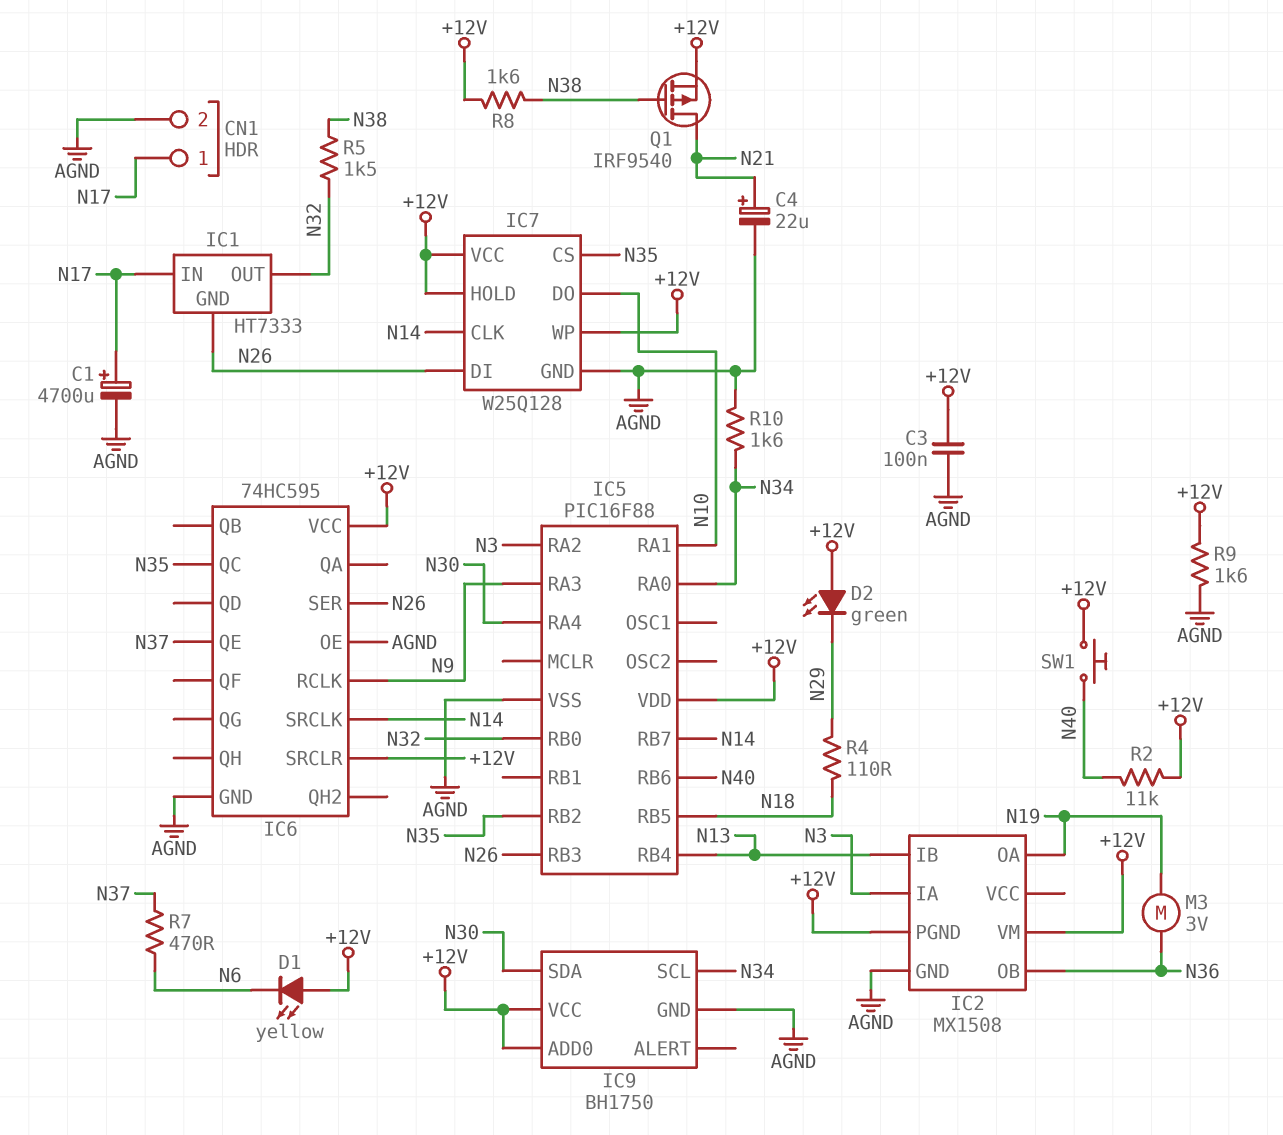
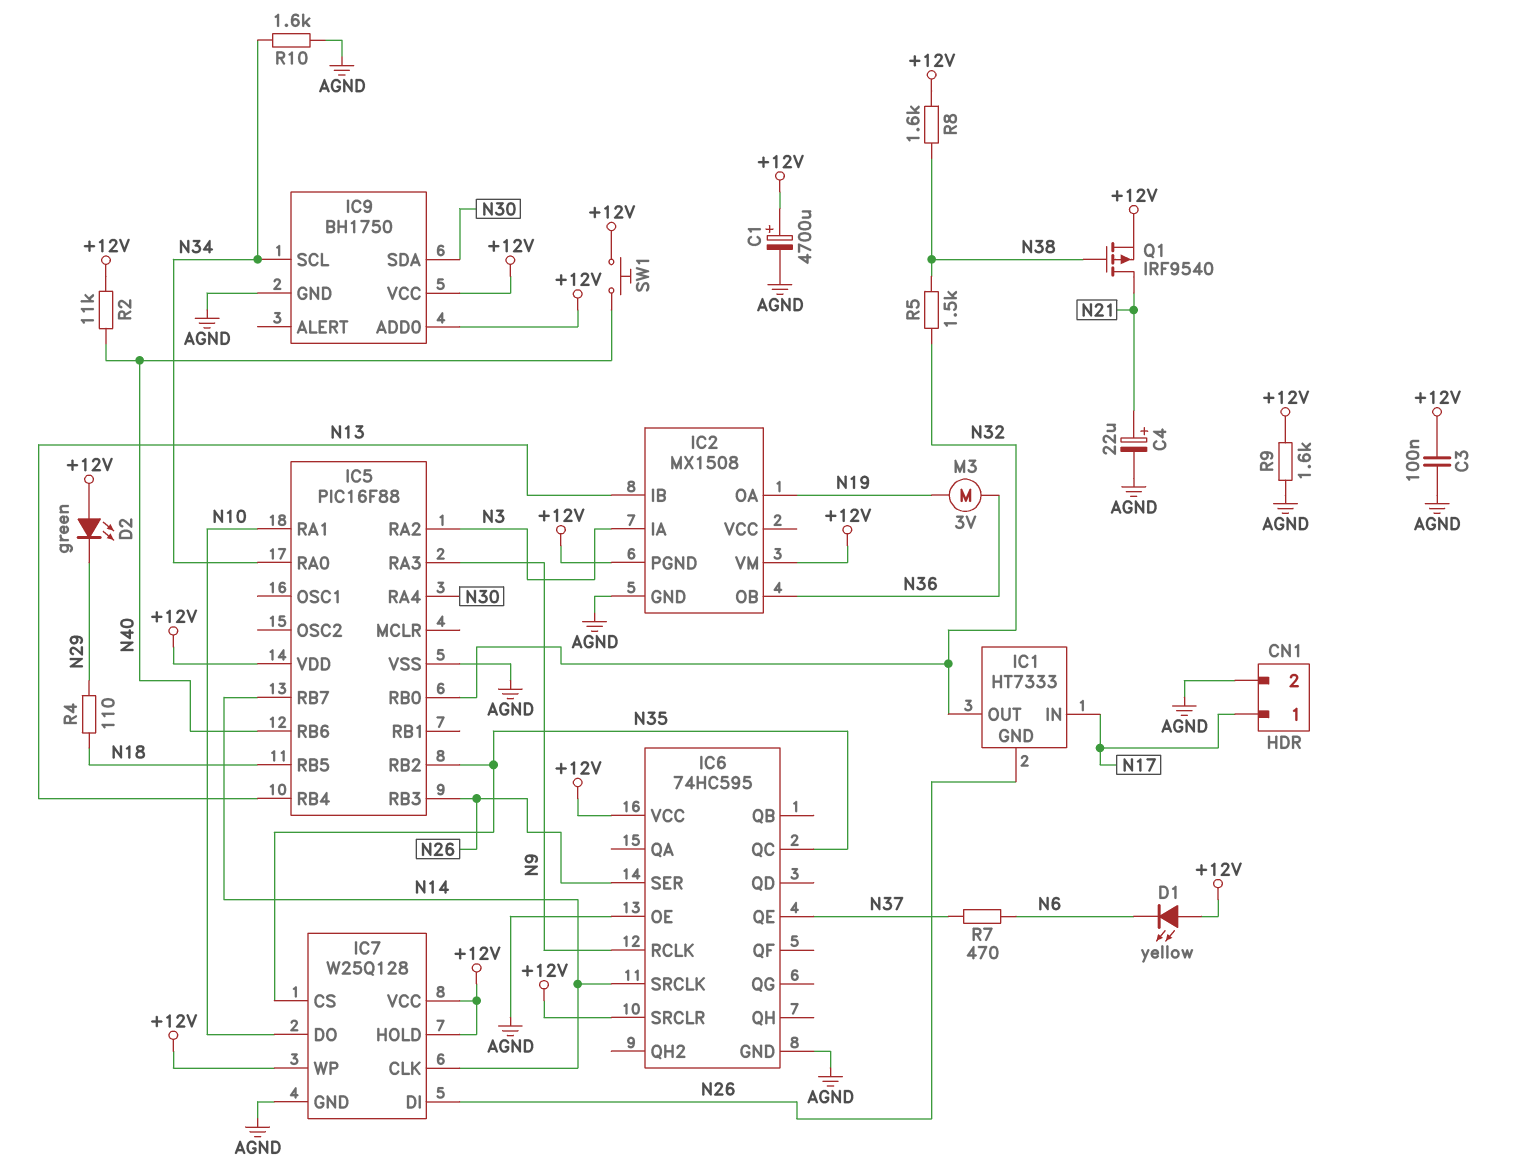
C1: 4700uF (plus N17, minus AGND) -> 4700uF (plus +12V, minus AGND)

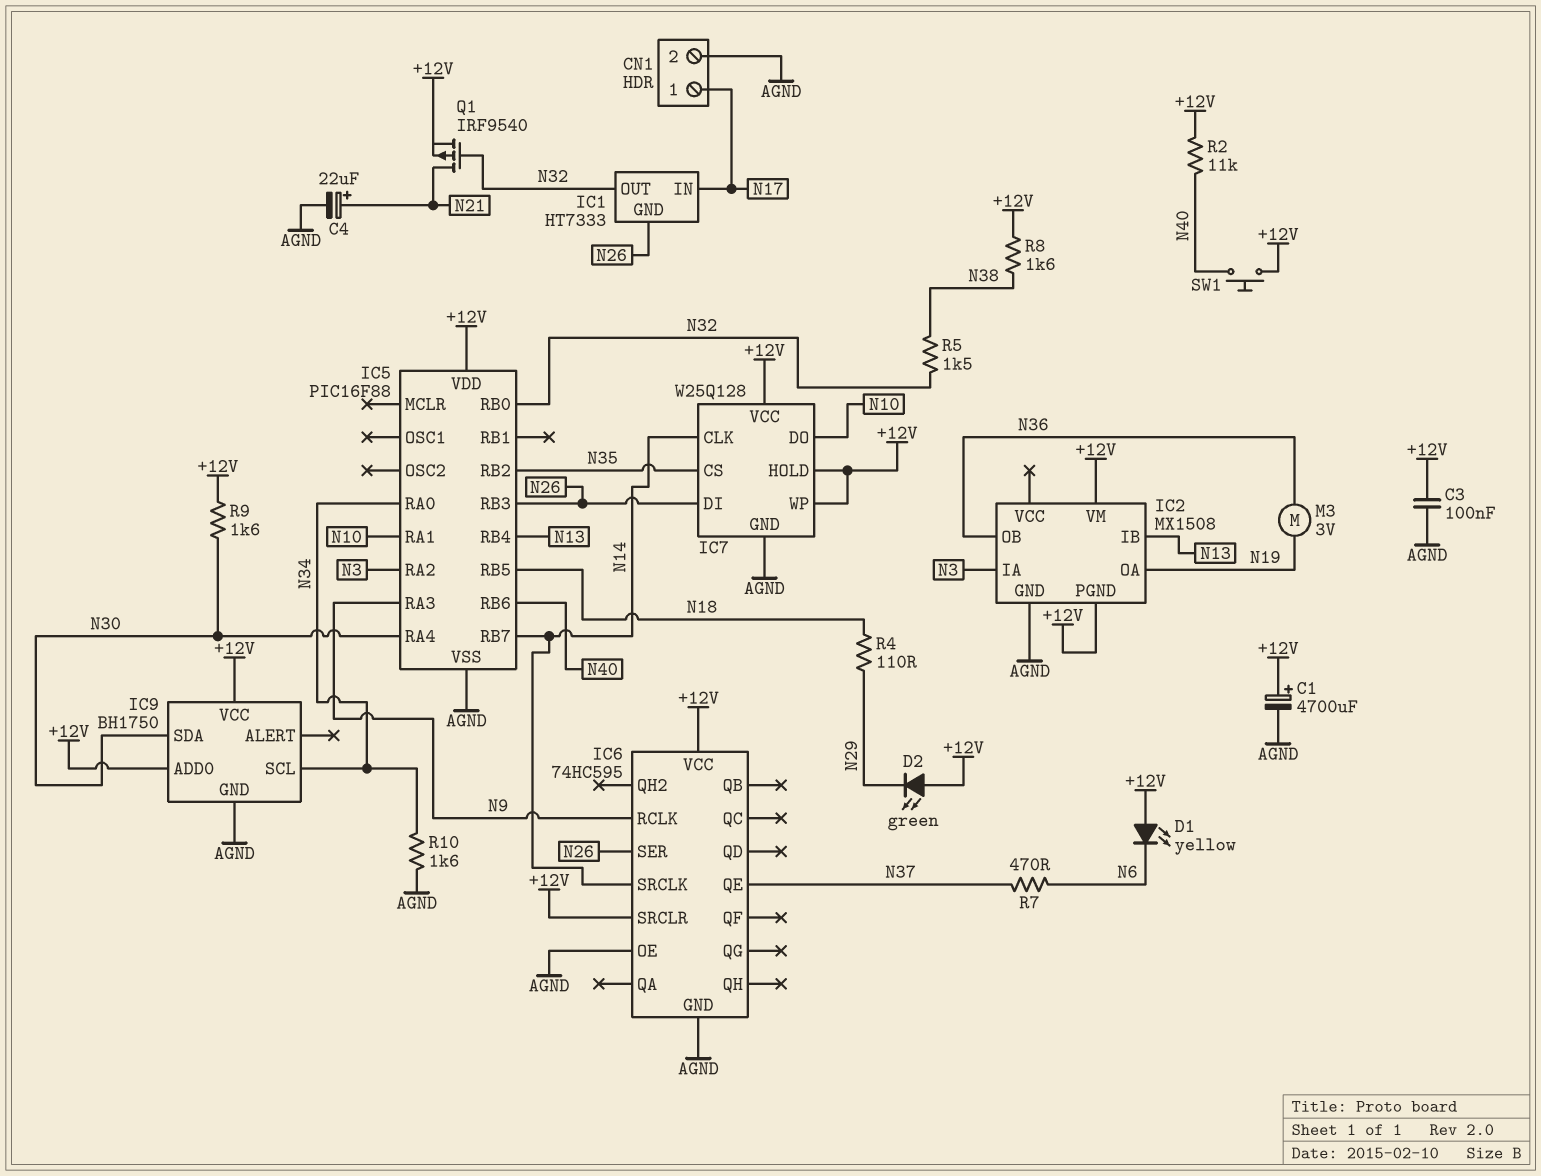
IC6 pin QC: N35 -> none
Q1: PMOS IRF9540 (G N38, D N21, S +12V) -> PMOS IRF9540 (G N32, D N21, S +12V)
R9: 1.6k (+12V, AGND) -> 1.6k (+12V, N30)

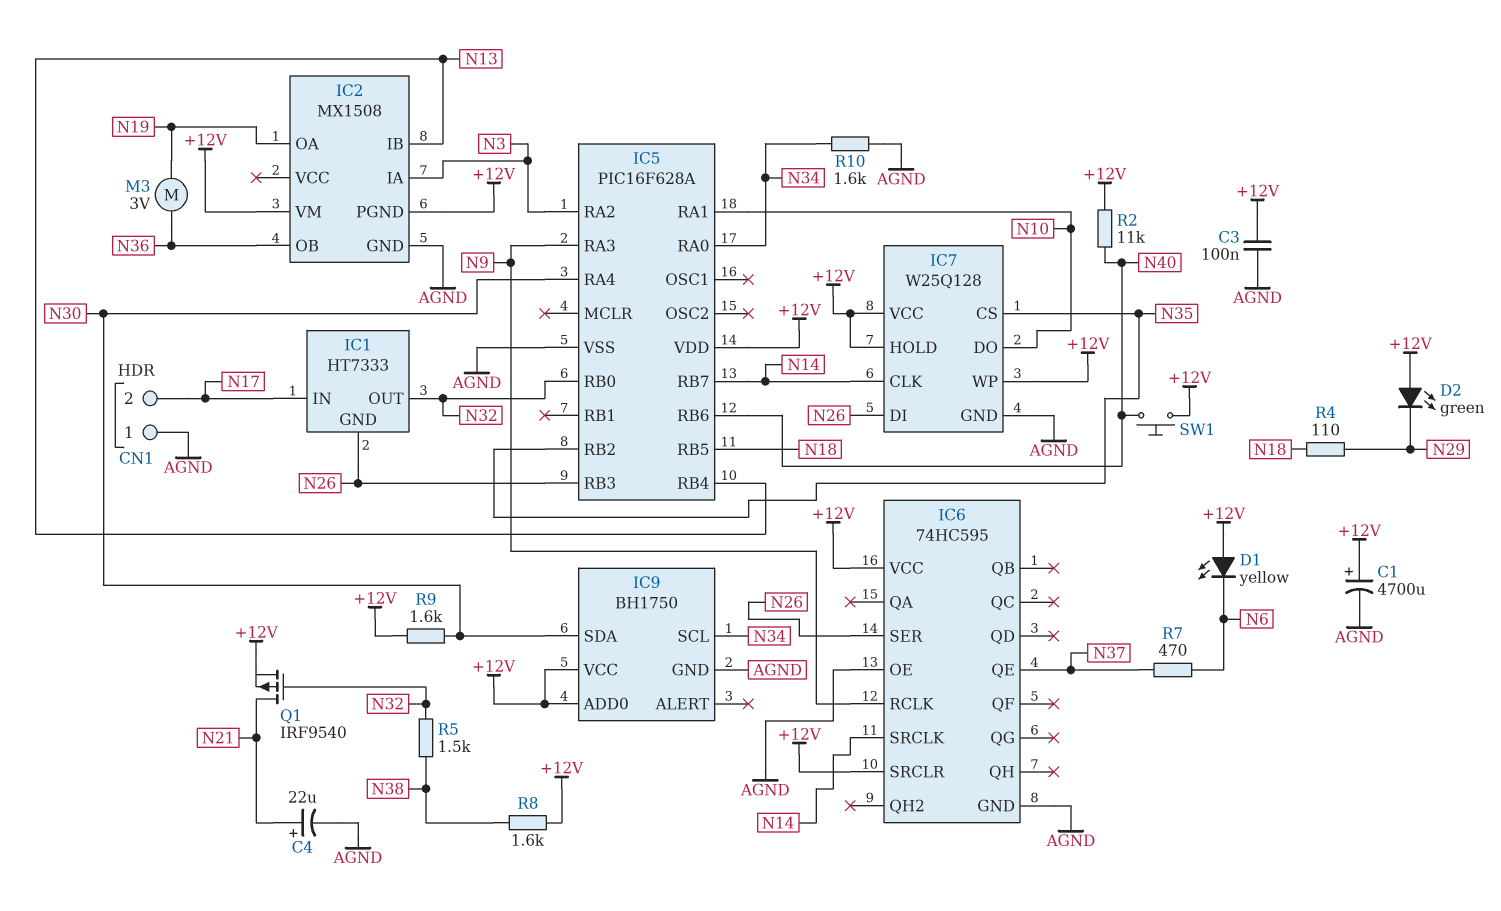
CN1 pin 1: N17 -> AGND
CN1 pin 2: AGND -> N17
IC5: PIC16F88 -> PIC16F628A

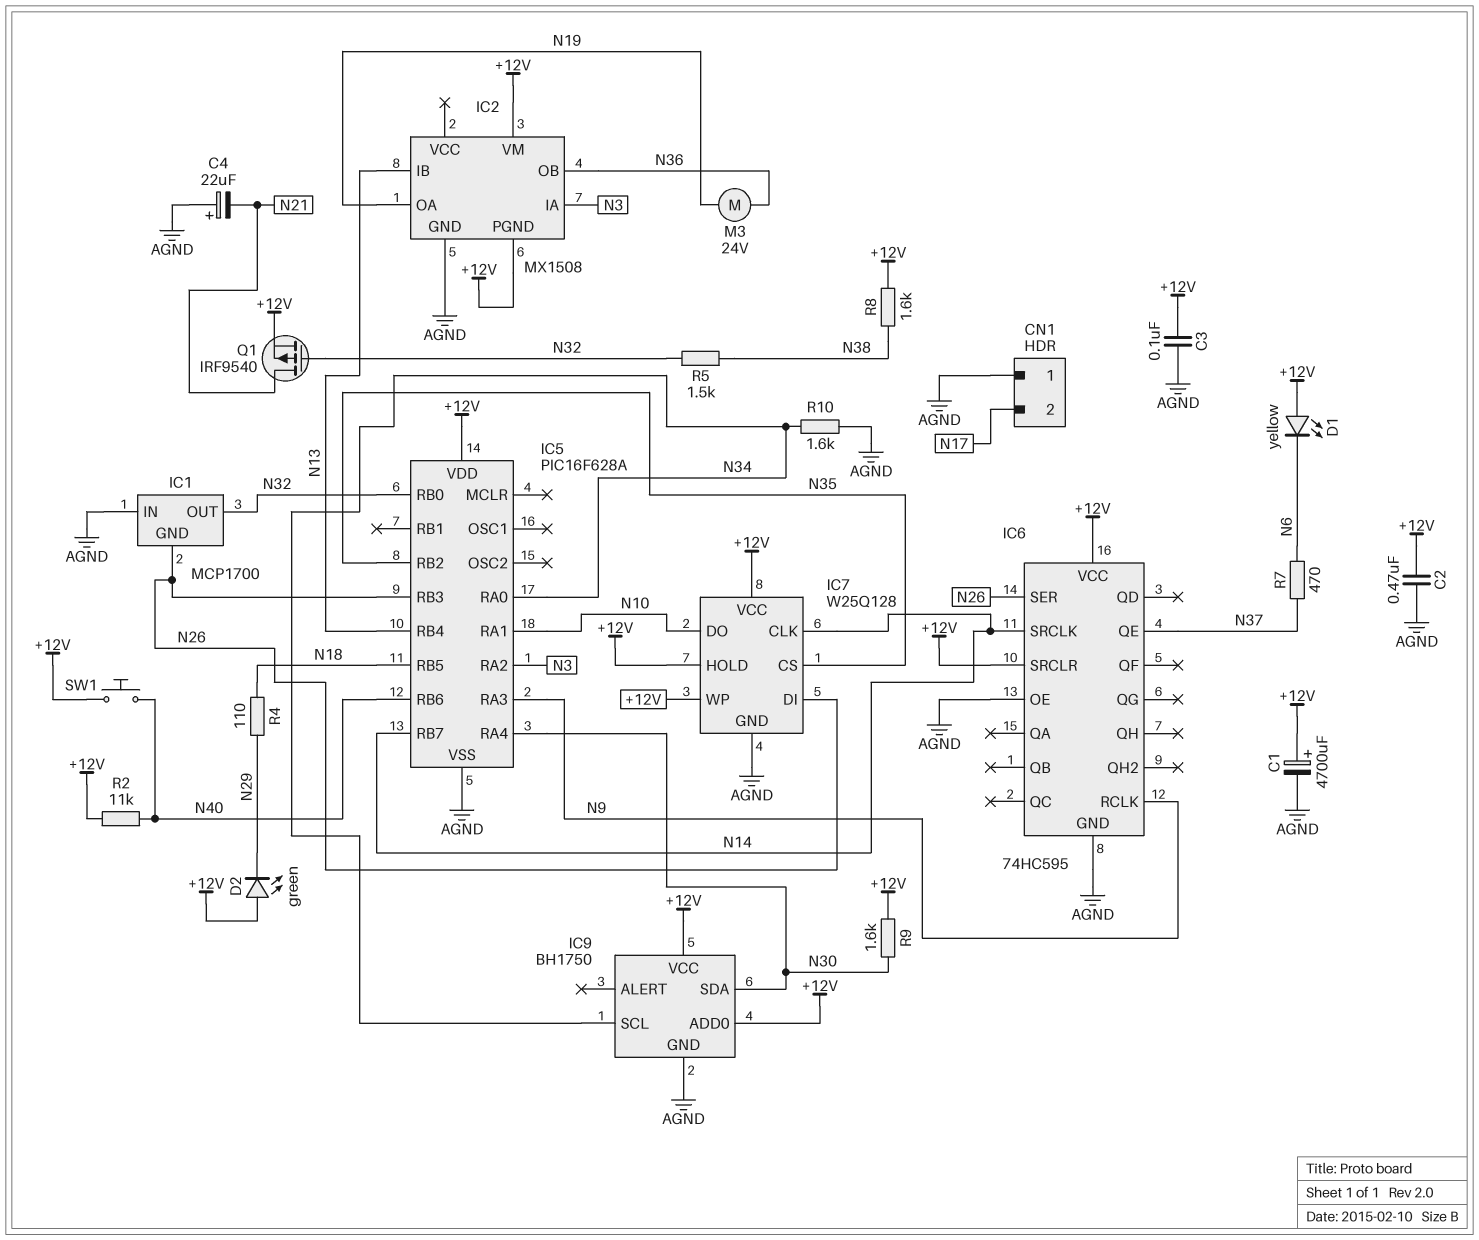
C2: none -> 470nF (+12V, AGND)
C4: 22uF (plus N21, minus AGND) -> 22uF (plus AGND, minus N21)
IC1: HT7333 -> MCP1700
IC1 pin IN: N17 -> AGND
M3: motor 3V (N19, N36) -> motor 24V (N19, N36)

